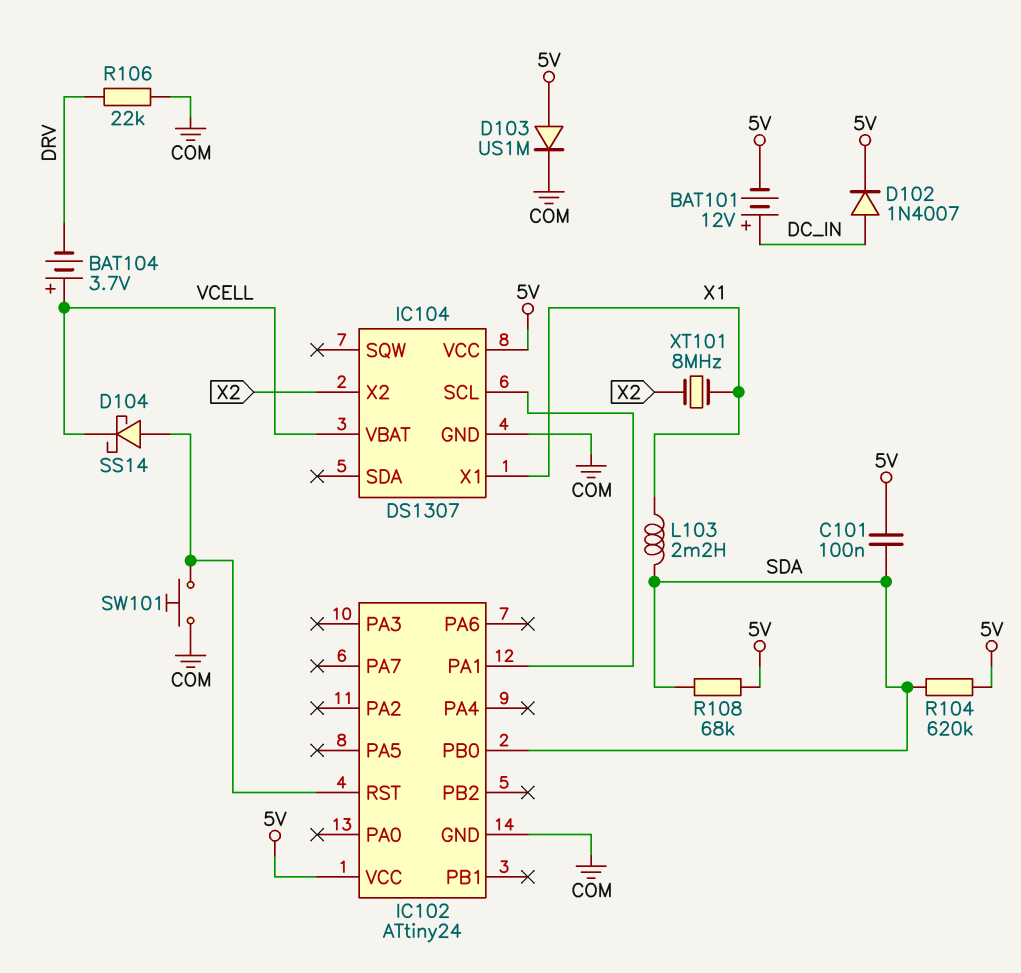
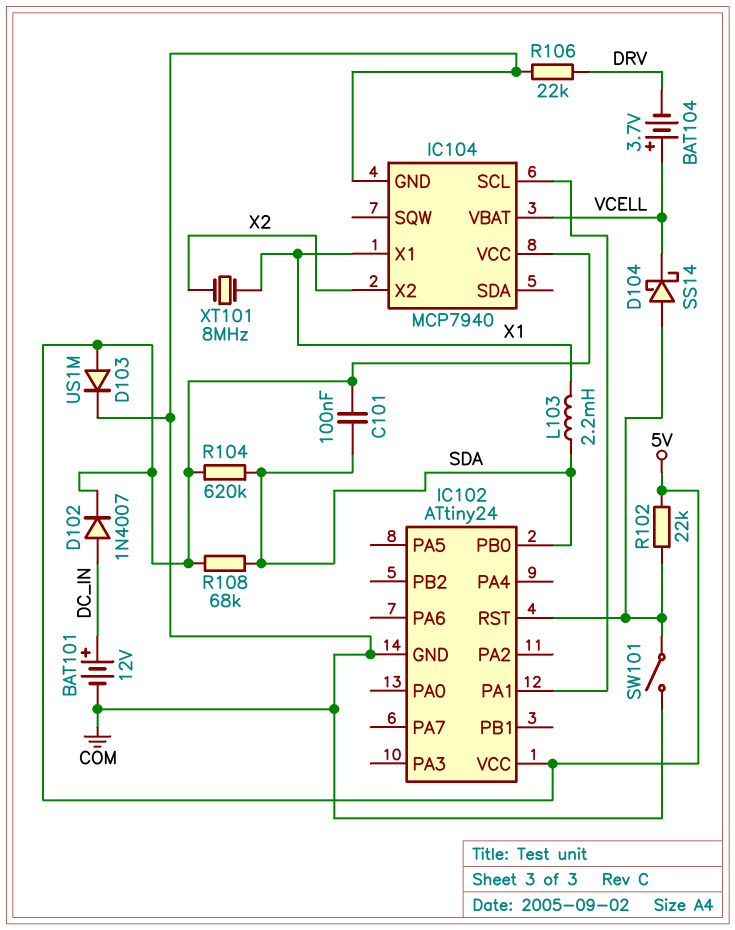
BAT101: 12V (plus DC_IN, minus 5V) -> 12V (plus DC_IN, minus COM)
IC104: DS1307 -> MCP7940
R102: none -> 22k (5V, IC102/RST)
SW101: button (COM, IC102/RST) -> switch (COM, IC102/RST)

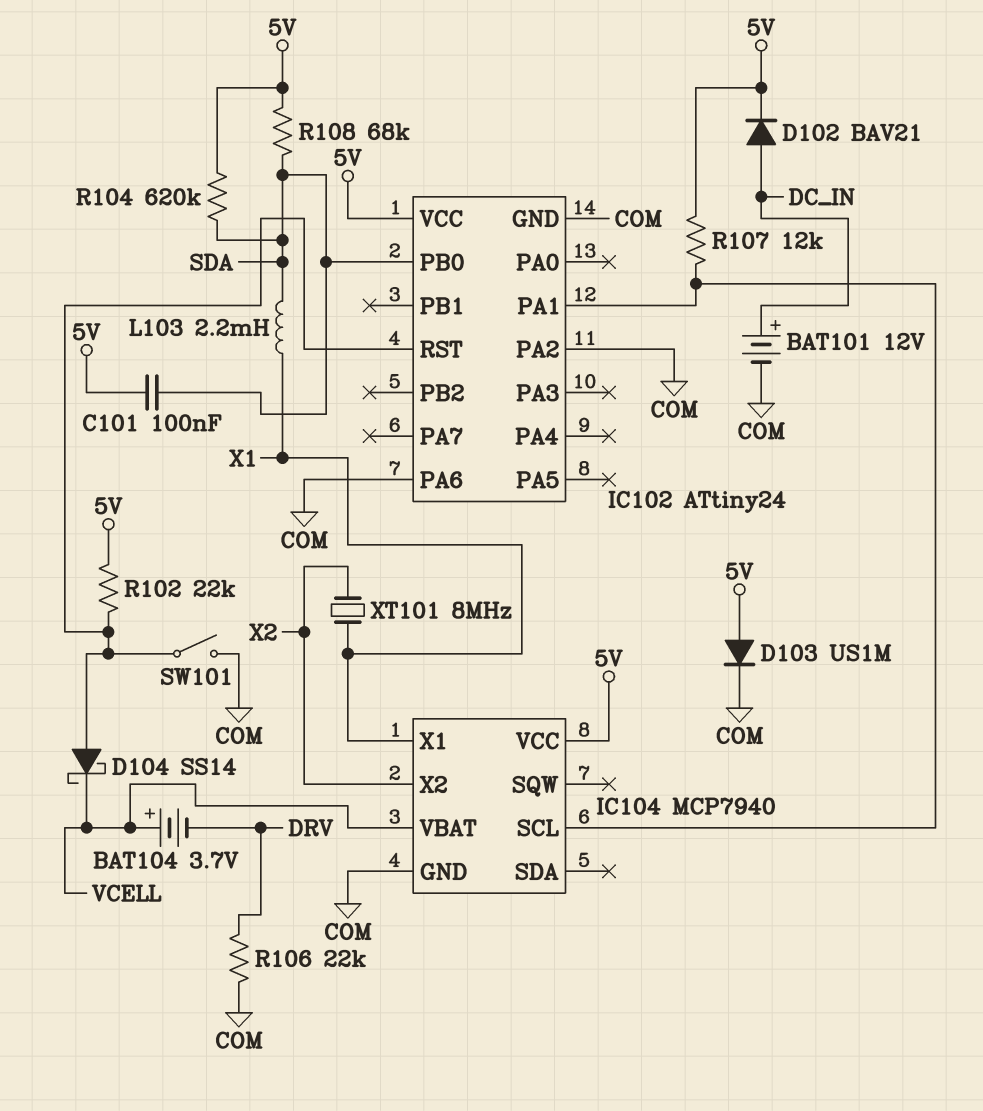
D102: diode 1N4007 (A DC_IN, K 5V) -> diode BAV21 (A DC_IN, K 5V)
IC102 pin PA2: none -> COM
IC102 pin PA6: none -> COM
R107: none -> 12k (5V, IC102/PA1)

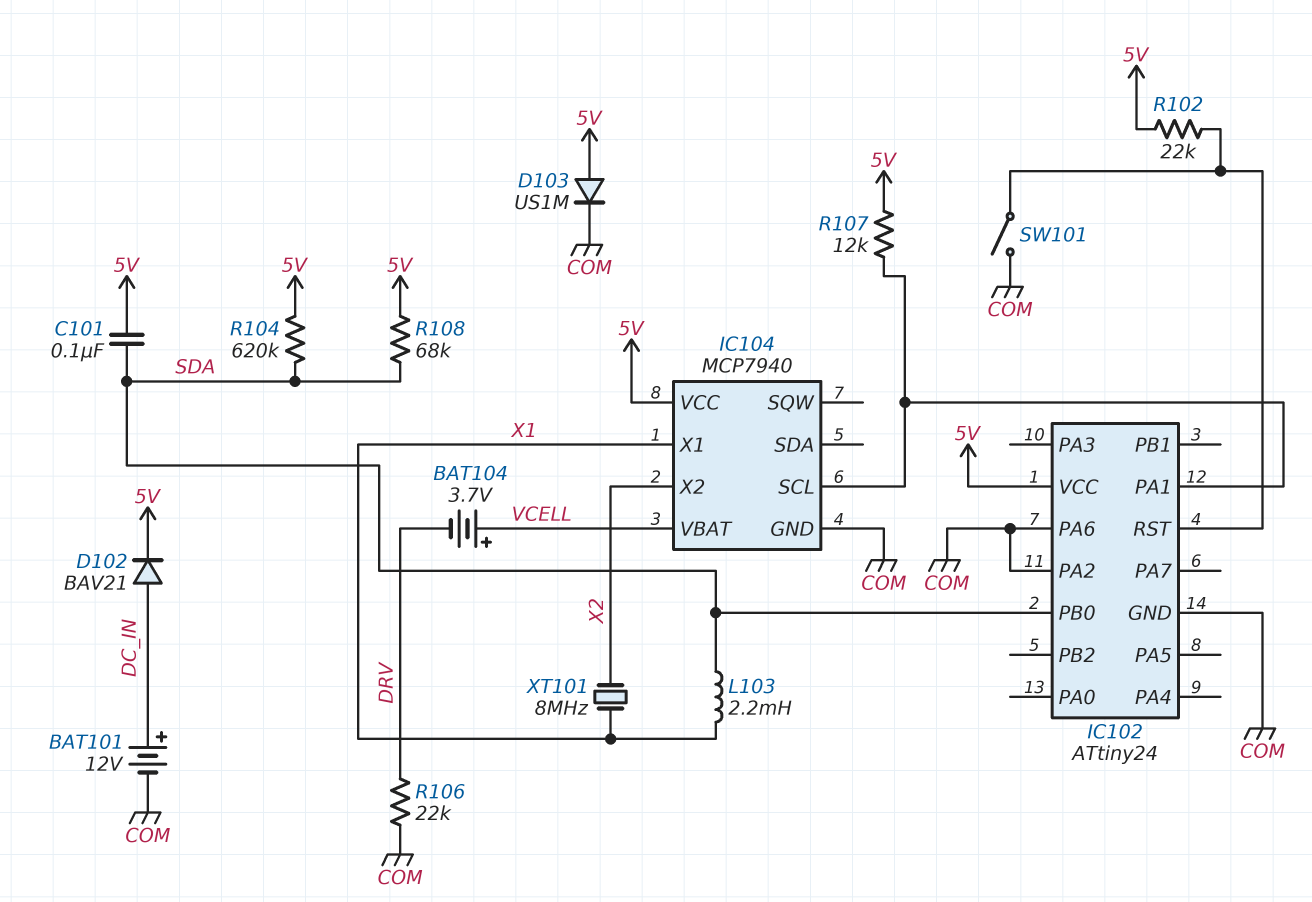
D104: schottky SS14 (A IC102/RST, K VCELL) -> none

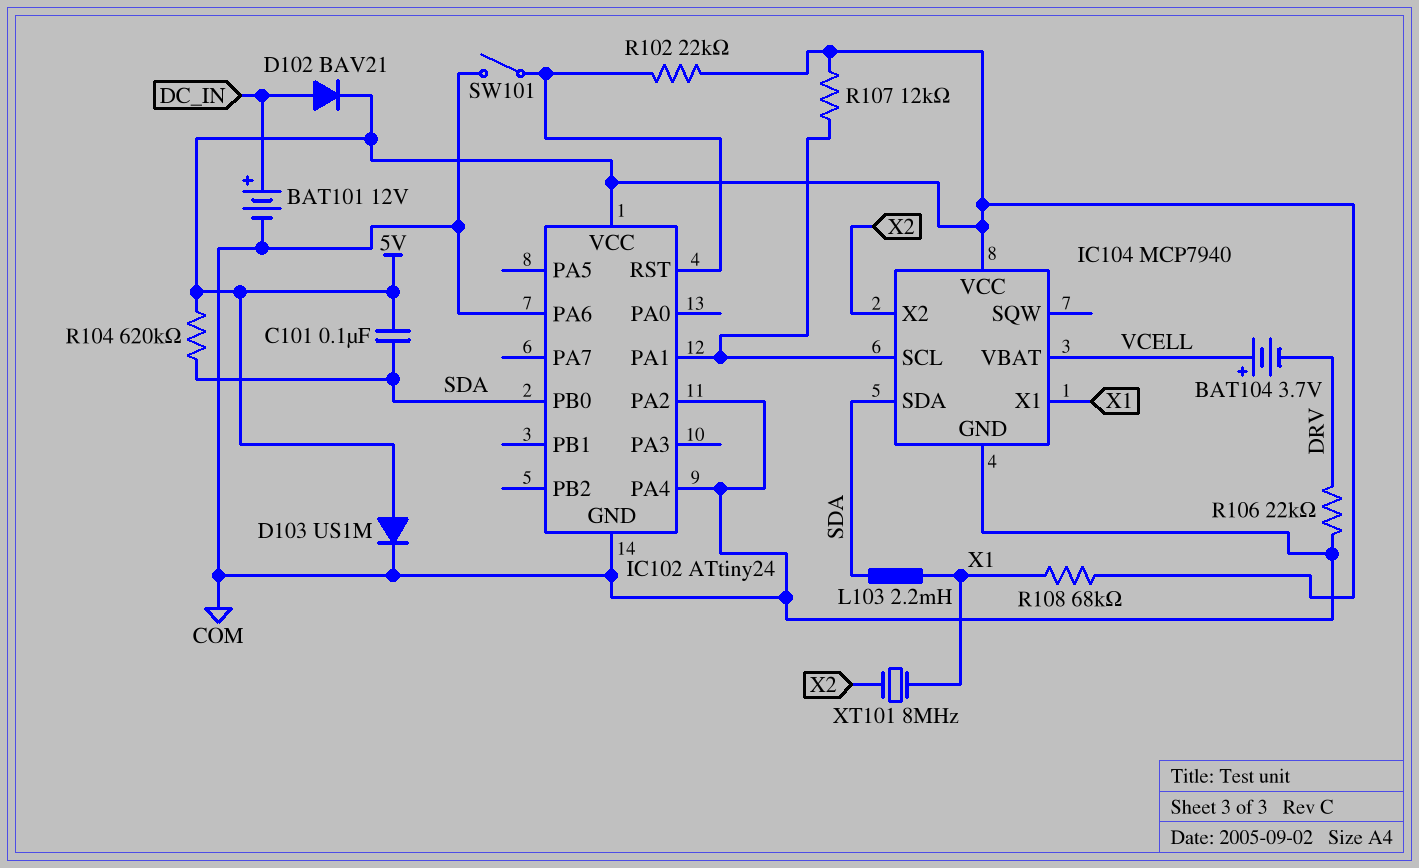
IC102 pin PA4: none -> COM
IC104 pin SDA: none -> SDA
R108: 68k (5V, SDA) -> 68k (5V, X1)

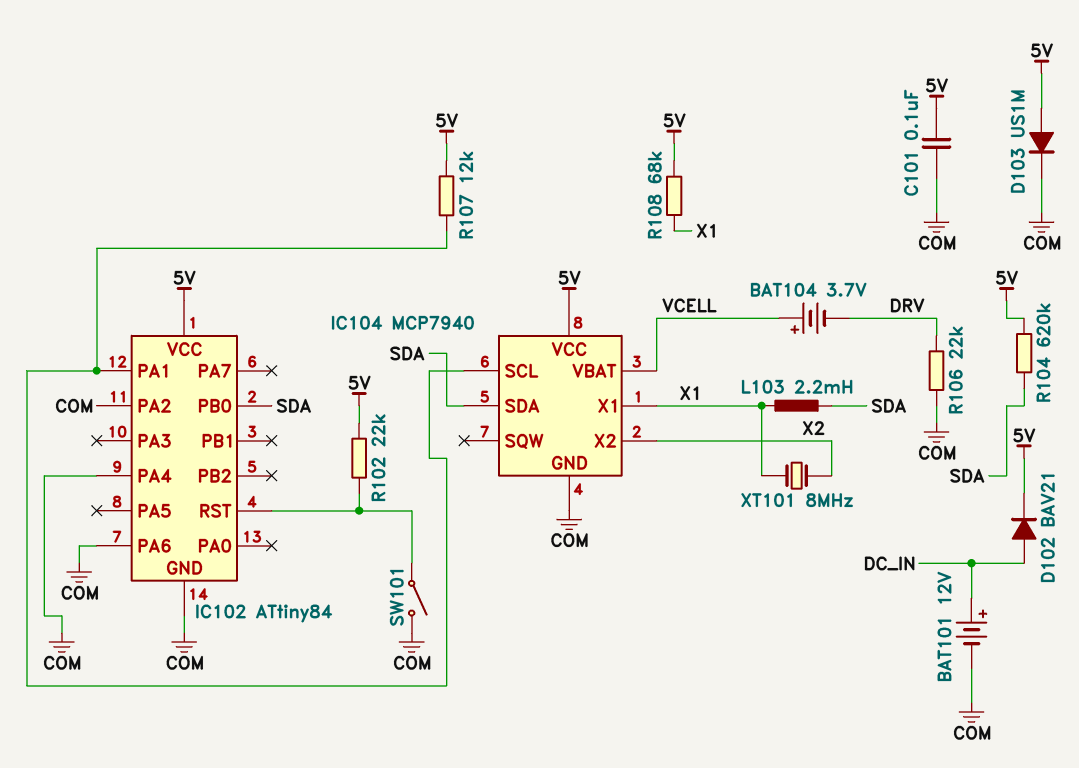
C101: 100nF (5V, SDA) -> 100nF (5V, COM)
IC102: ATtiny24 -> ATtiny84

